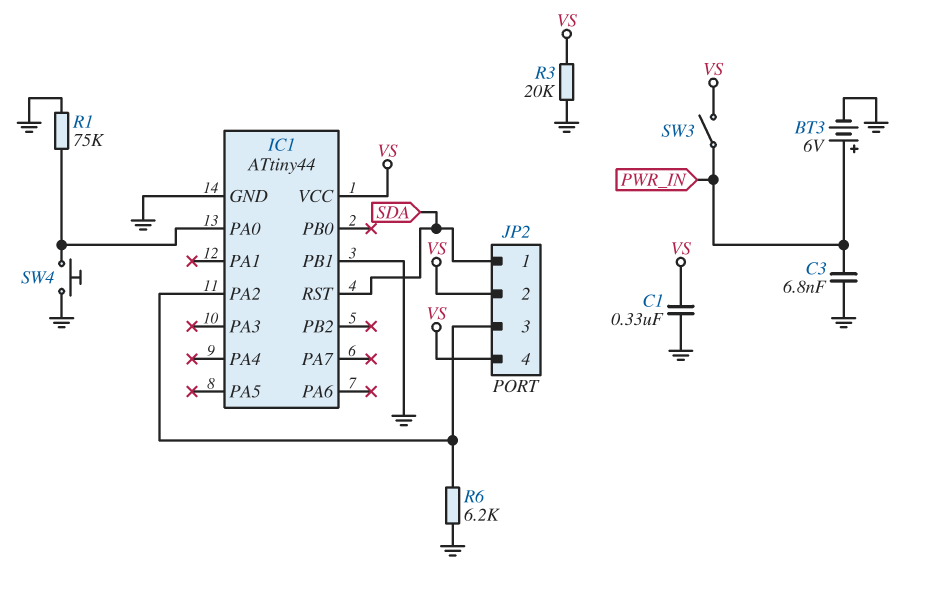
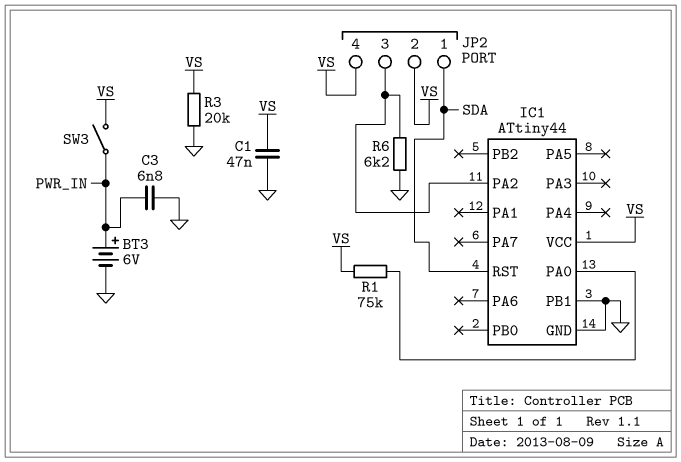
C1: 330nF (GND, VS) -> 47nF (GND, VS)
R1: 75k (GND, IC1/PA0) -> 75k (IC1/PA0, VS)
SW4: button (GND, IC1/PA0) -> none

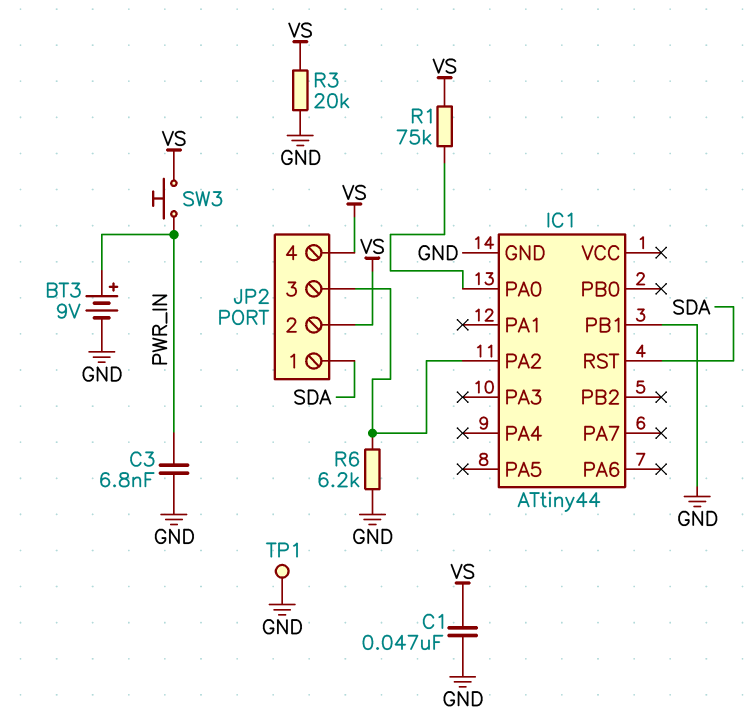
BT3: 6V (plus PWR_IN, minus GND) -> 9V (plus PWR_IN, minus GND)
IC1 pin VCC: VS -> none
SW3: switch (PWR_IN, VS) -> button (PWR_IN, VS)
TP1: none -> test point (GND)

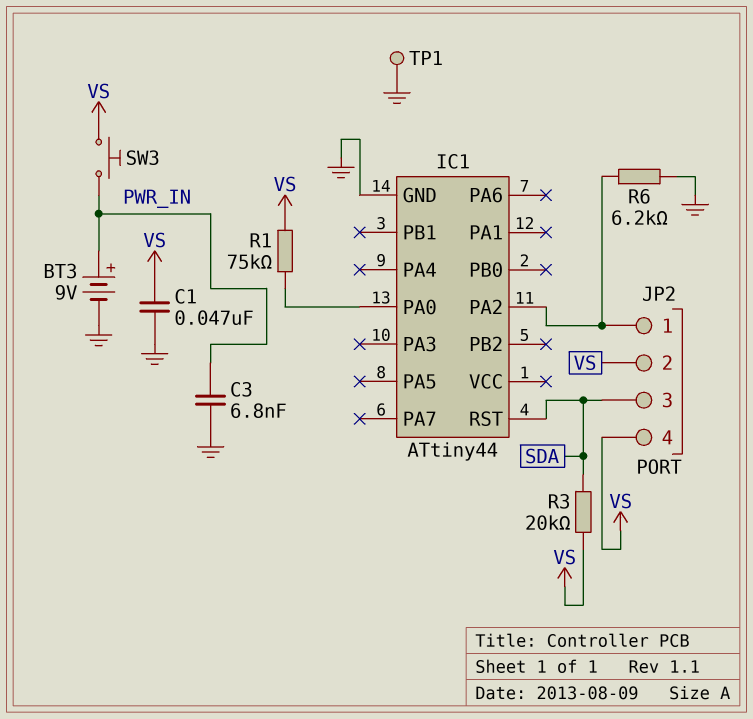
IC1 pin PB1: GND -> none
JP2 pin 1: SDA -> IC1/PA2
JP2 pin 3: IC1/PA2 -> SDA
R3: 20k (GND, VS) -> 20k (SDA, VS)

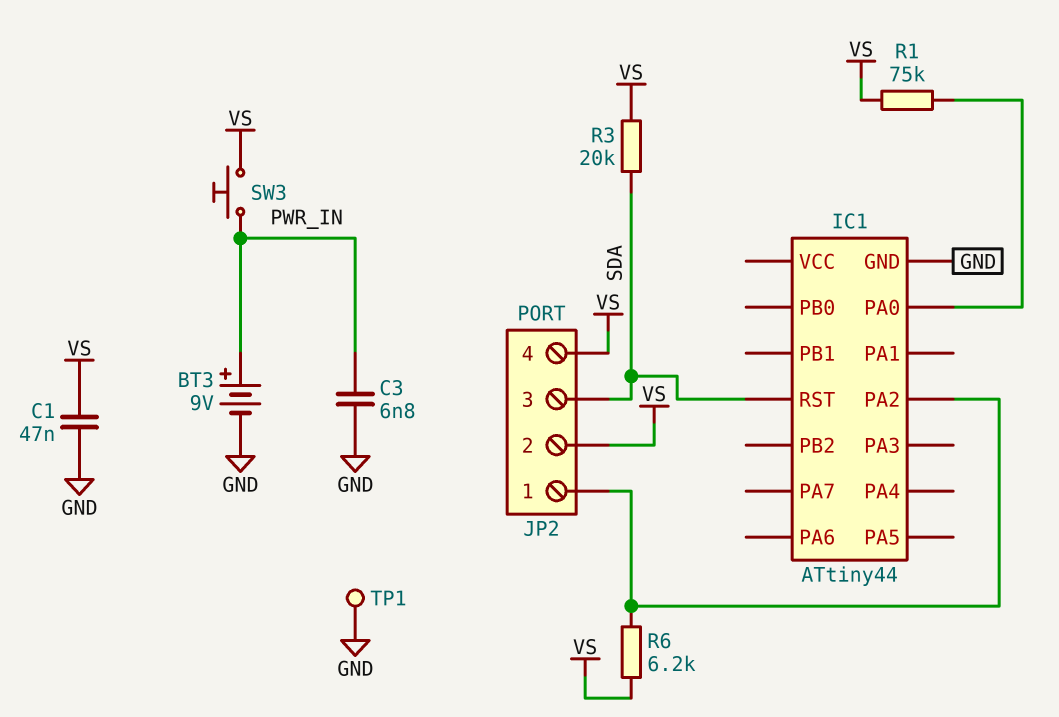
R6: 6.2k (GND, IC1/PA2) -> 6.2k (IC1/PA2, VS)

